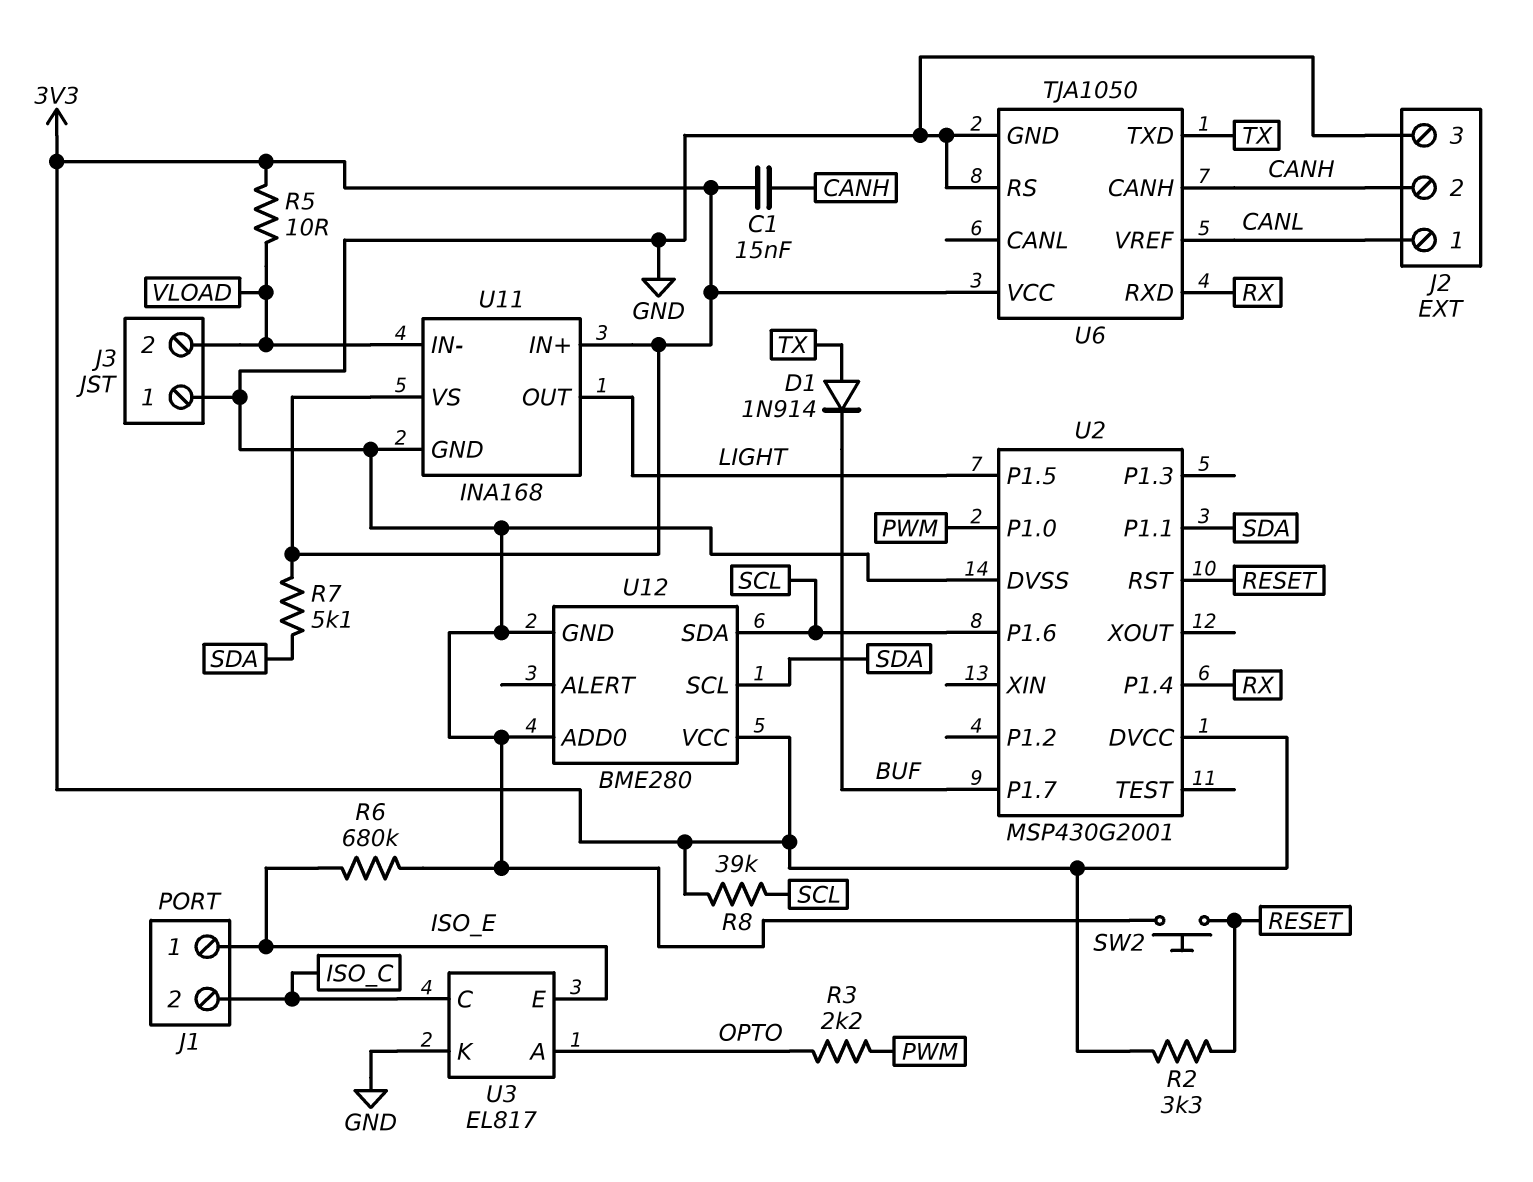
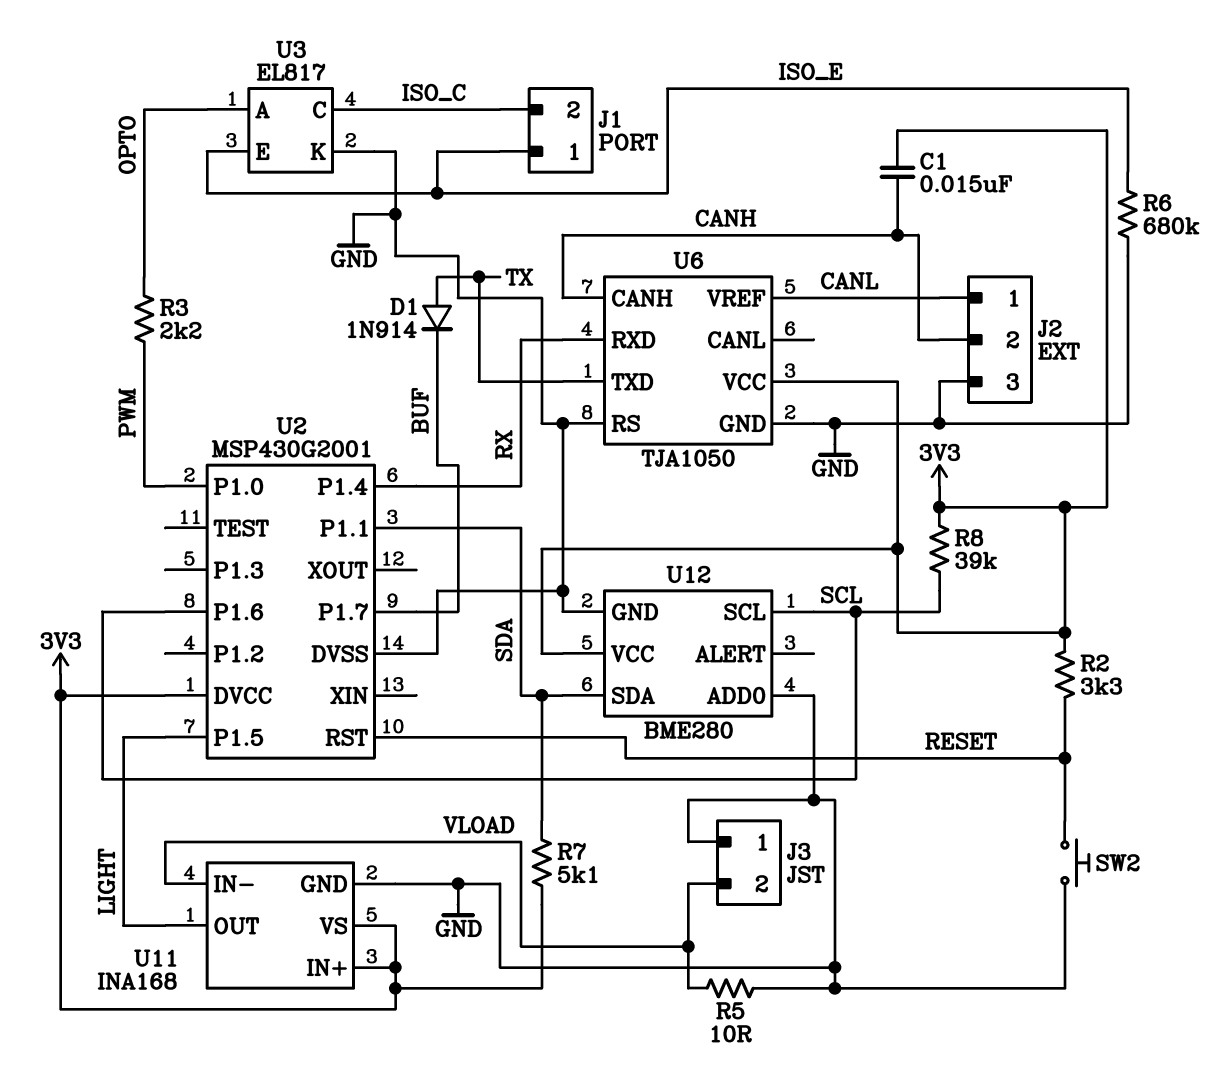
R5: 10 (3V3, VLOAD) -> 10 (GND, VLOAD)
U12 pin SCL: SDA -> SCL
U12 pin SDA: SCL -> SDA

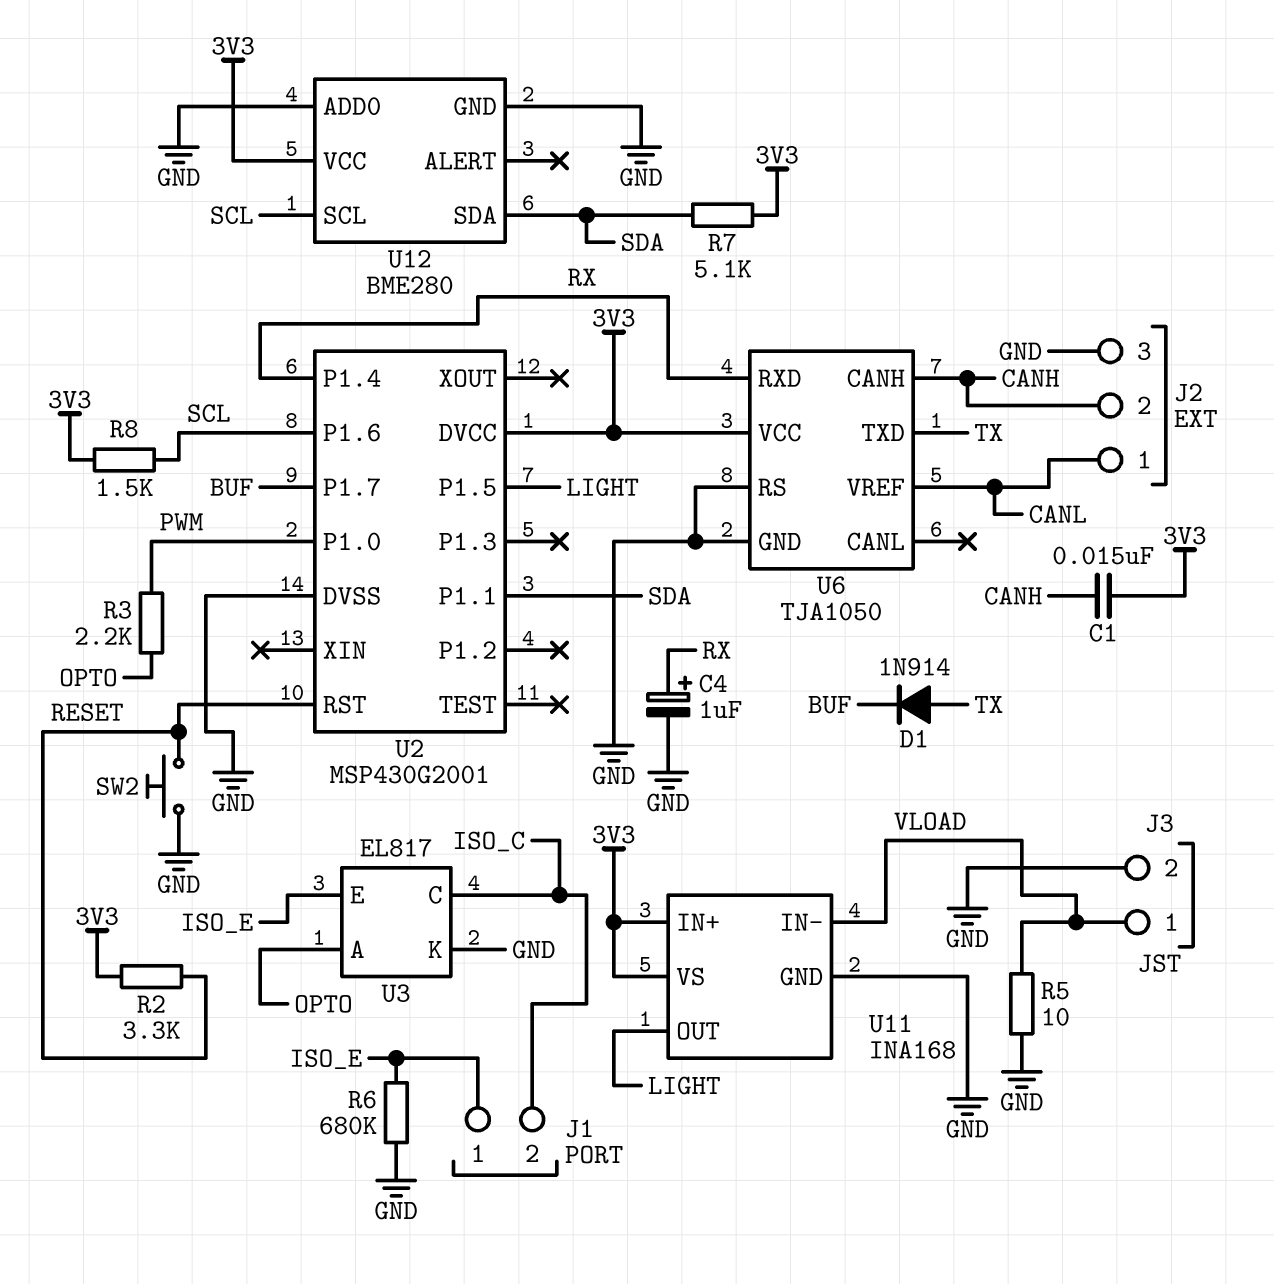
C4: none -> 1uF (plus RX, minus GND)
J3 pin 1: GND -> VLOAD
J3 pin 2: VLOAD -> GND
R8: 39k (3V3, SCL) -> 1.5k (3V3, SCL)

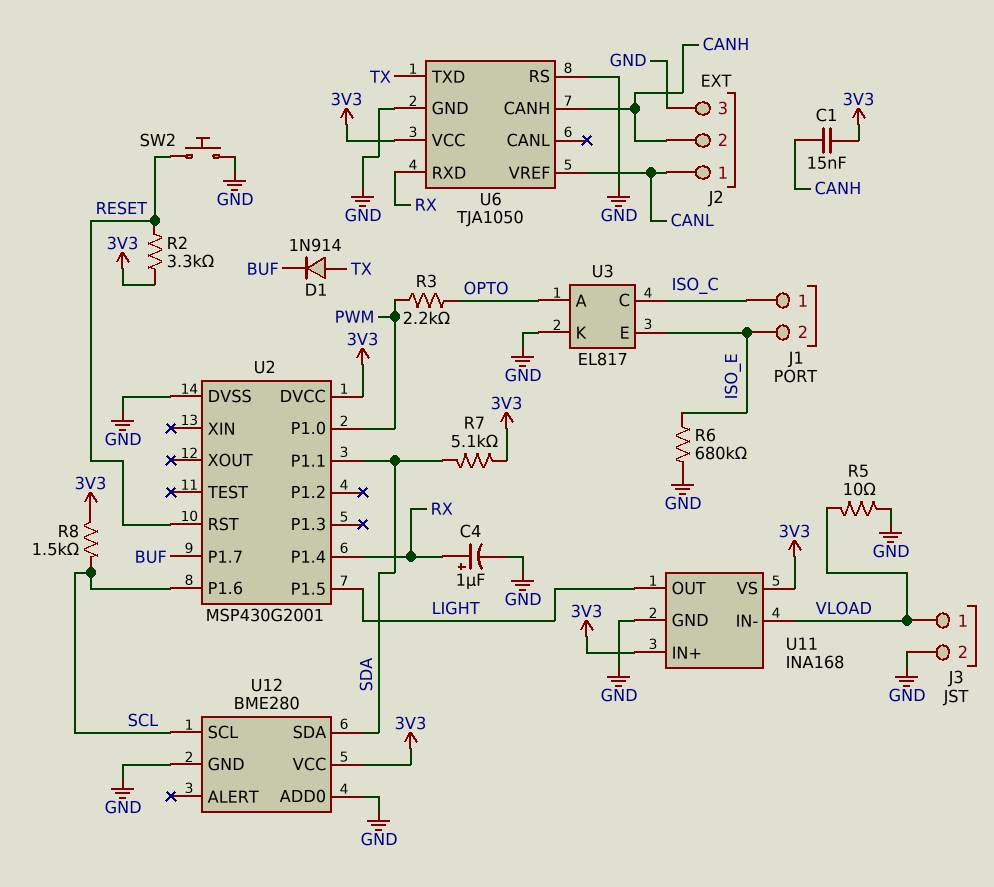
J1 pin 1: ISO_E -> ISO_C
J1 pin 2: ISO_C -> ISO_E

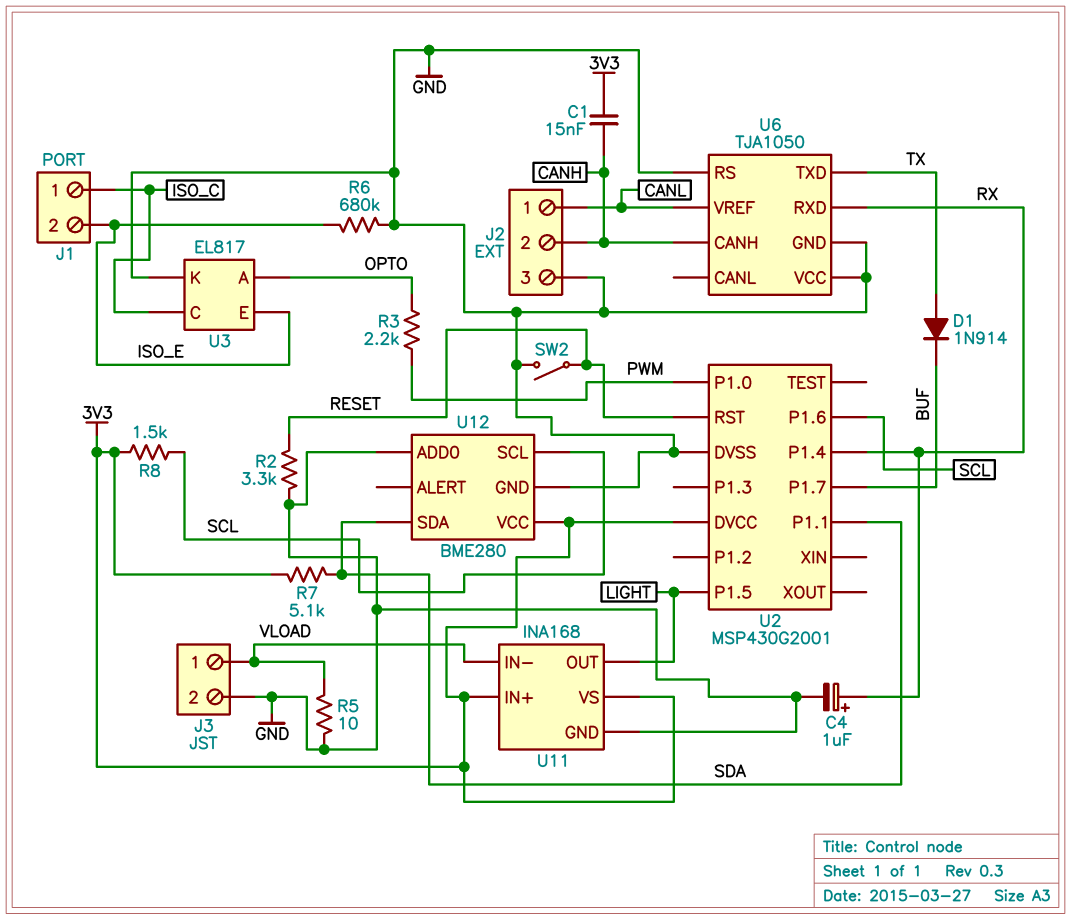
R2: 3.3k (3V3, RESET) -> 3.3k (GND, RESET)
SW2: button (GND, RESET) -> switch (GND, RESET)
U6 pin VCC: 3V3 -> GND

